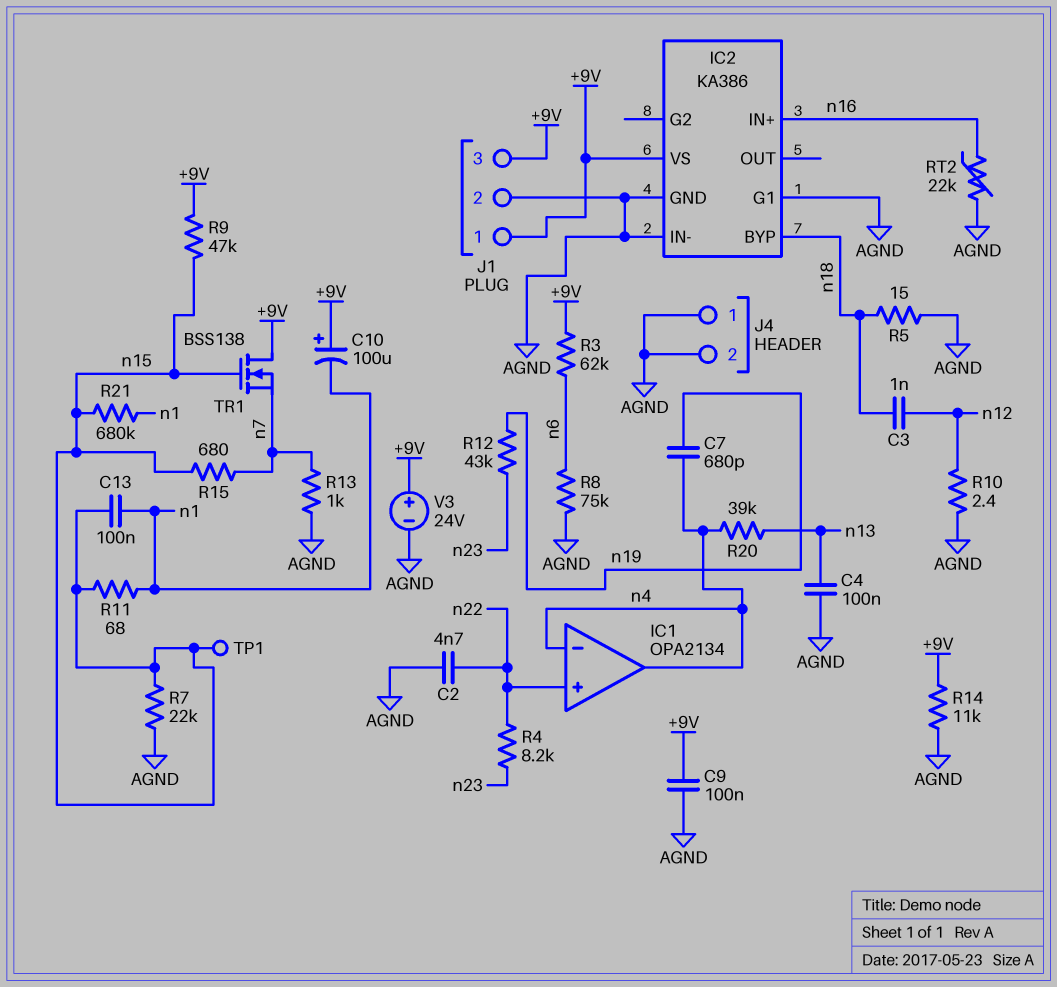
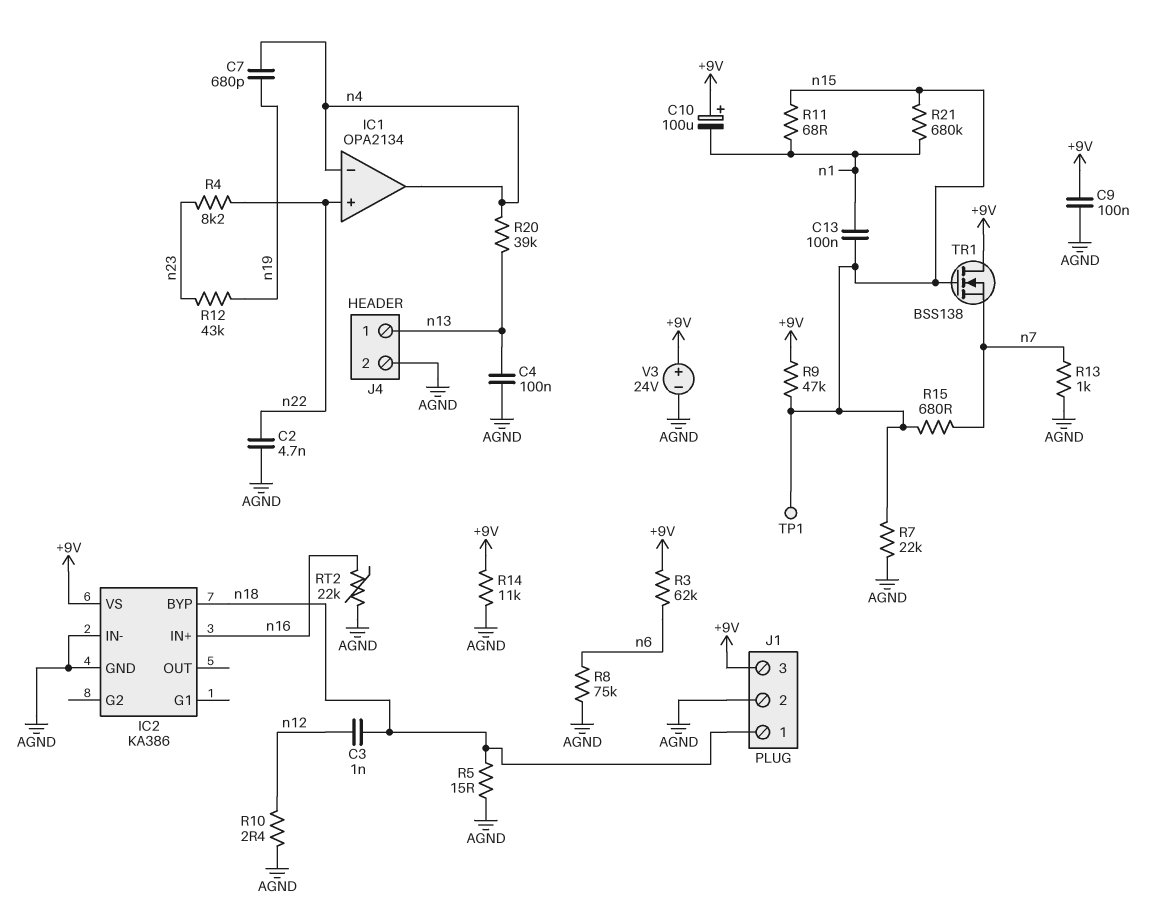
IC2 pin G1: AGND -> none
J1 pin 1: +9V -> n18
J4 pin 1: AGND -> n13

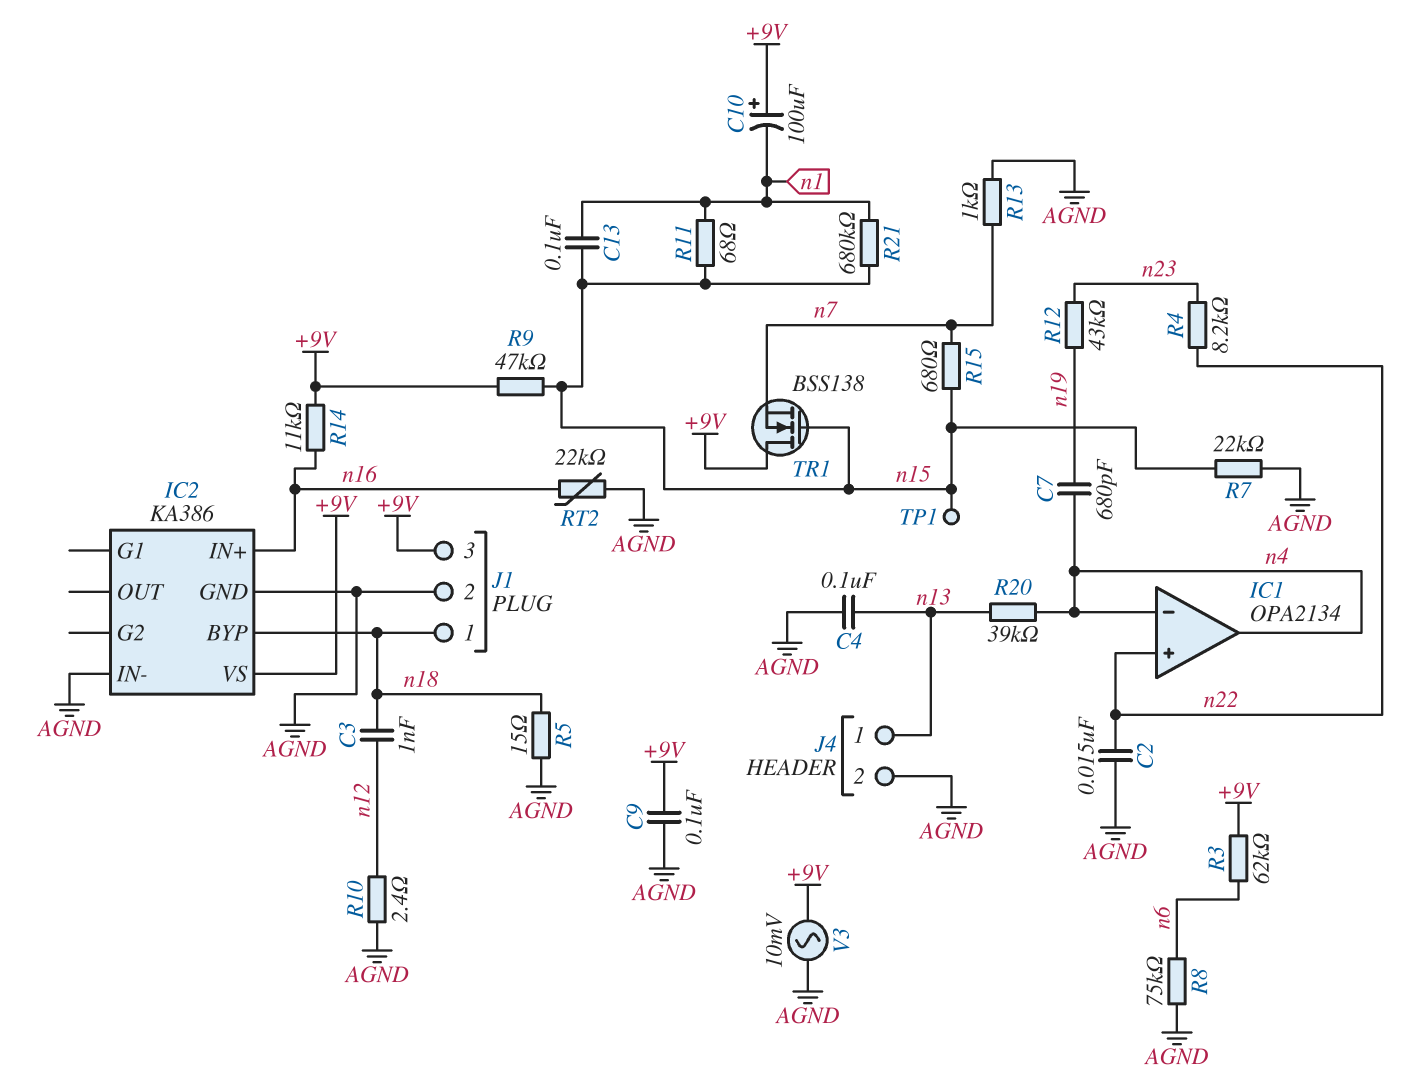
C2: 4.7nF (AGND, n22) -> 15nF (AGND, n22)
R14: 11k (+9V, AGND) -> 11k (+9V, n16)
V3: 24V (plus +9V, minus AGND) -> AC 10mV (+9V, AGND)

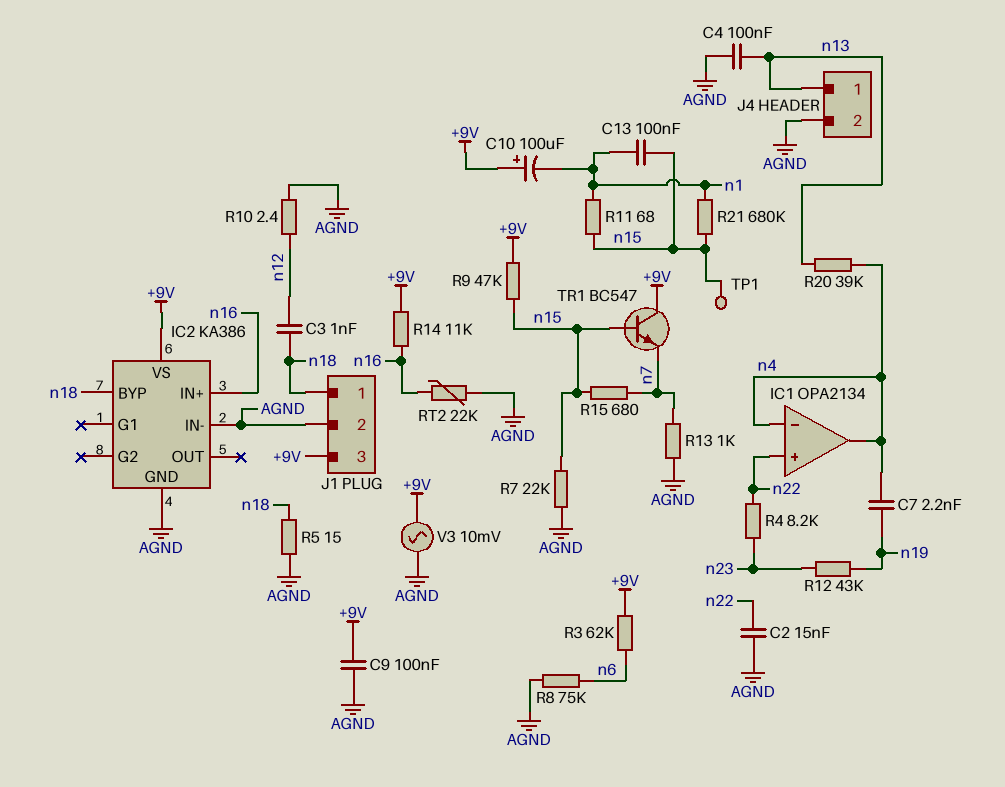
C7: 680pF (n4, n19) -> 2.2nF (n4, n19)
TR1: NMOS BSS138 (G n15, D +9V, S n7) -> NPN BC547 (B n15, C +9V, E n7)

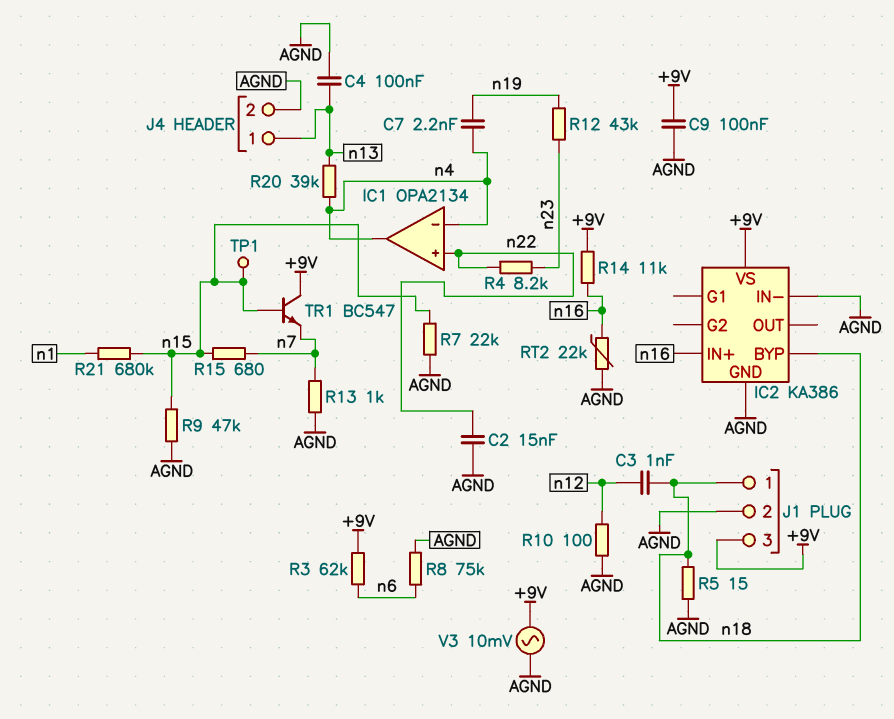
C10: 100uF (plus +9V, minus n1) -> none
C13: 100nF (n1, n15) -> none
R9: 47k (+9V, n15) -> 47k (AGND, n15)
R10: 2.4 (AGND, n12) -> 100 (AGND, n12)
R11: 68 (n1, n15) -> none

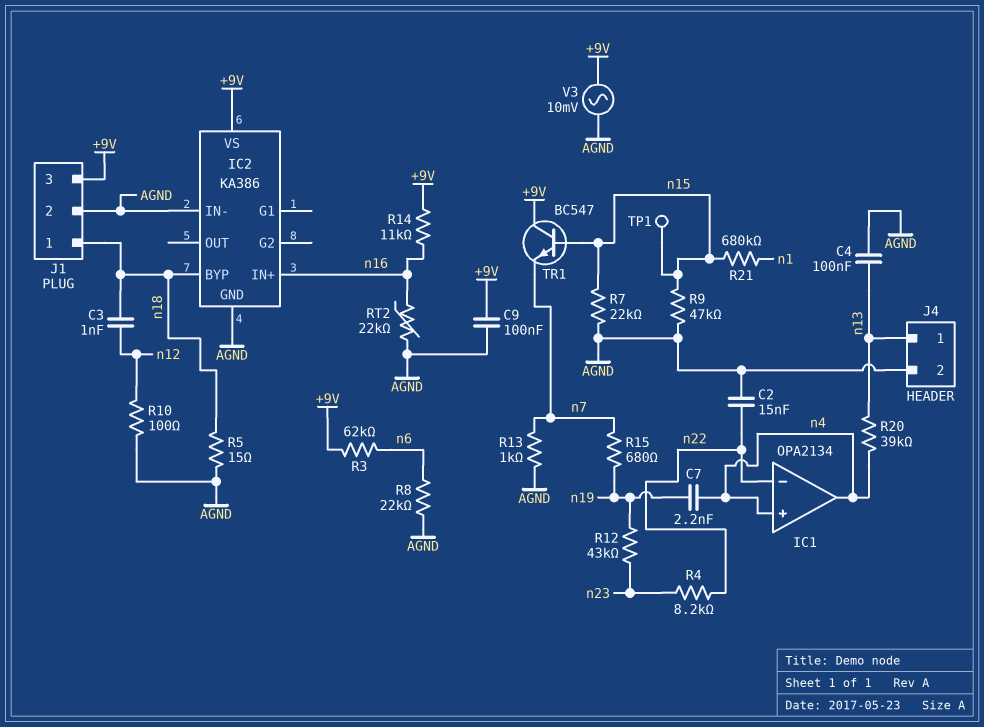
IC1 pin in+: n22 -> n4
IC1 pin in-: n4 -> n22
R8: 75k (AGND, n6) -> 22k (AGND, n6)
R15: 680 (n7, n15) -> 680 (n7, n19)

